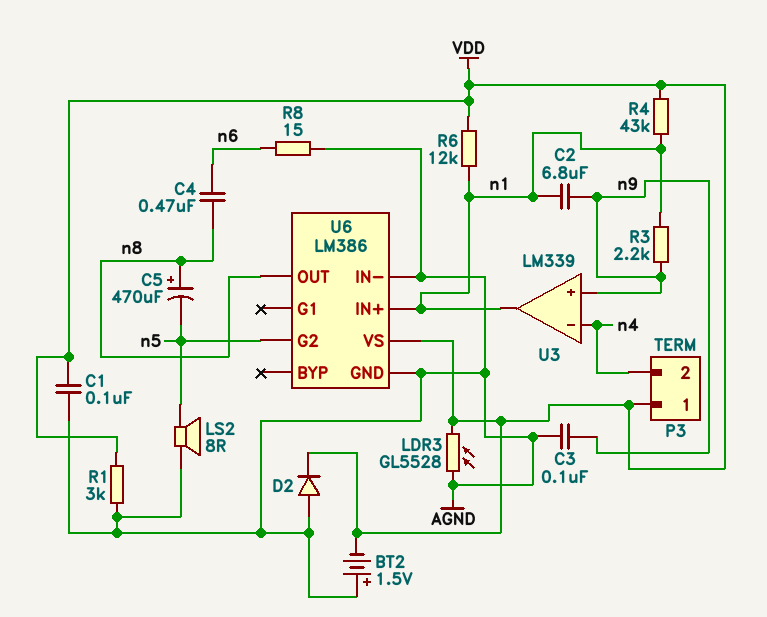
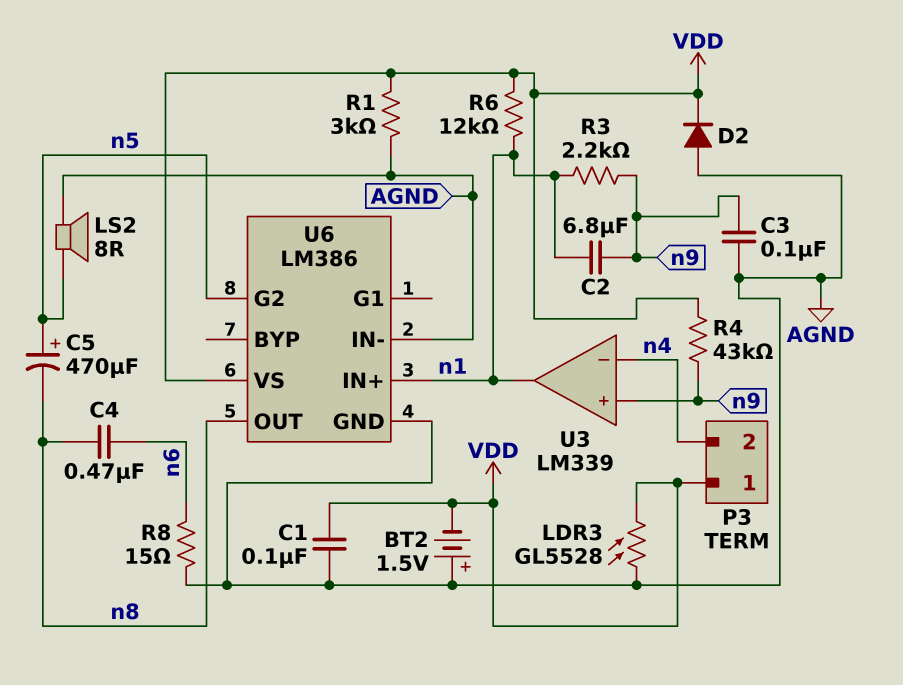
C5: 470uF (plus n8, minus n5) -> 470uF (plus n5, minus n8)
R4: 43k (VDD, n1) -> 43k (VDD, n9)

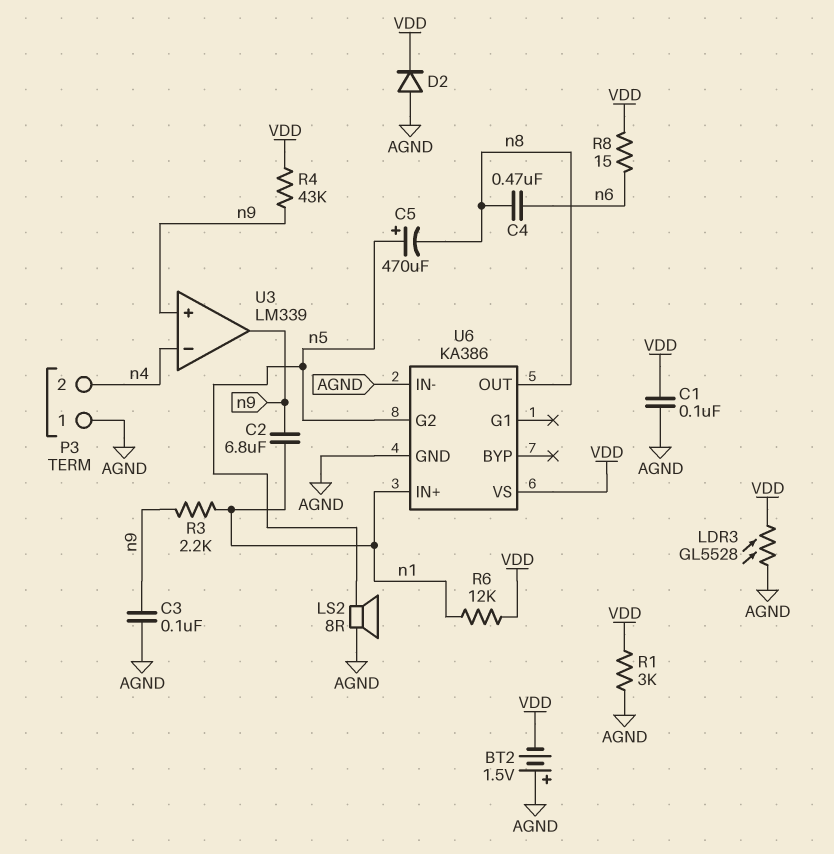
P3 pin 1: VDD -> AGND
R8: 15 (AGND, n6) -> 15 (VDD, n6)
U3 pin out: n1 -> n9
U6: LM386 -> KA386

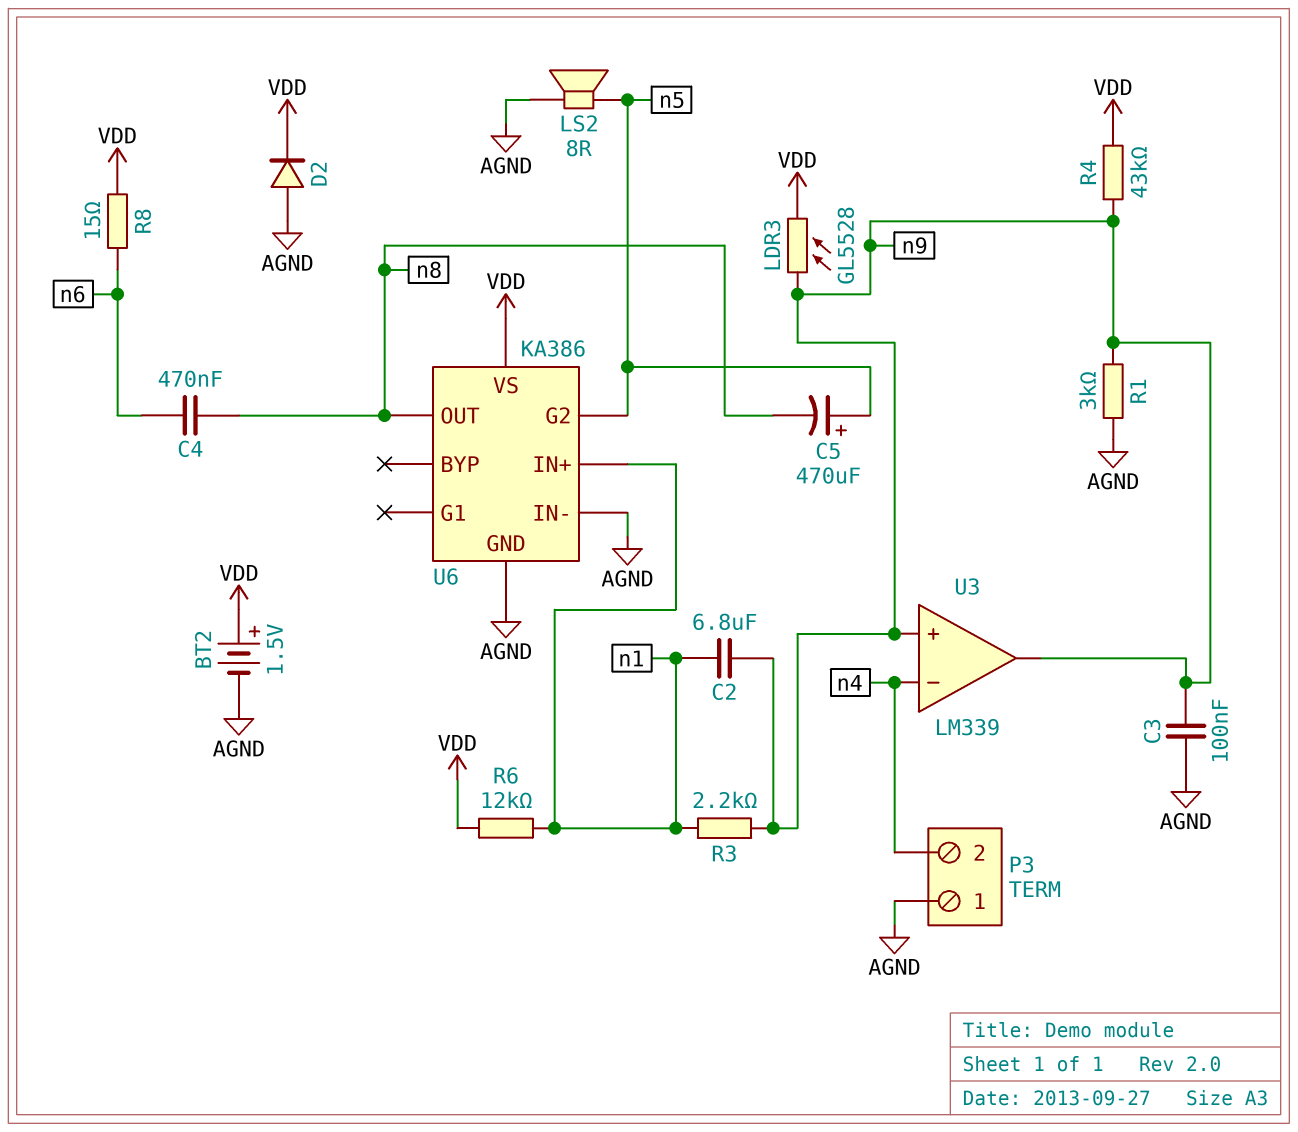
BT2: 1.5V (plus AGND, minus VDD) -> 1.5V (plus VDD, minus AGND)
C1: 100nF (AGND, VDD) -> none
LDR3: GL5528 (AGND, VDD) -> GL5528 (VDD, n9)
R1: 3k (AGND, VDD) -> 3k (AGND, n9)

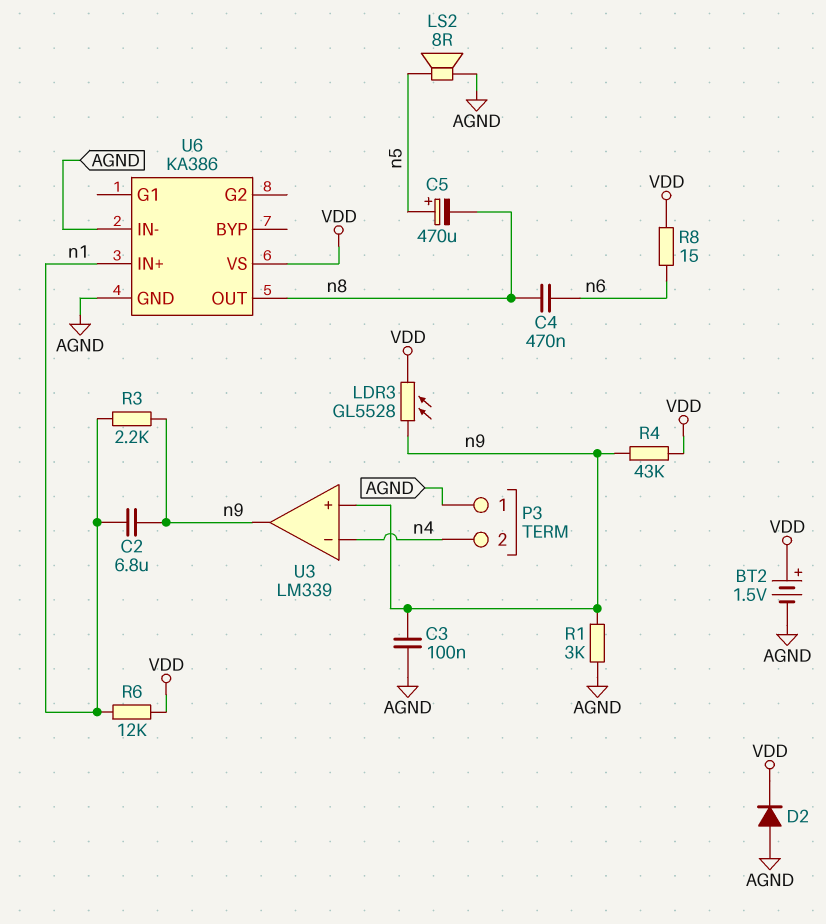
U6 pin G2: n5 -> none

